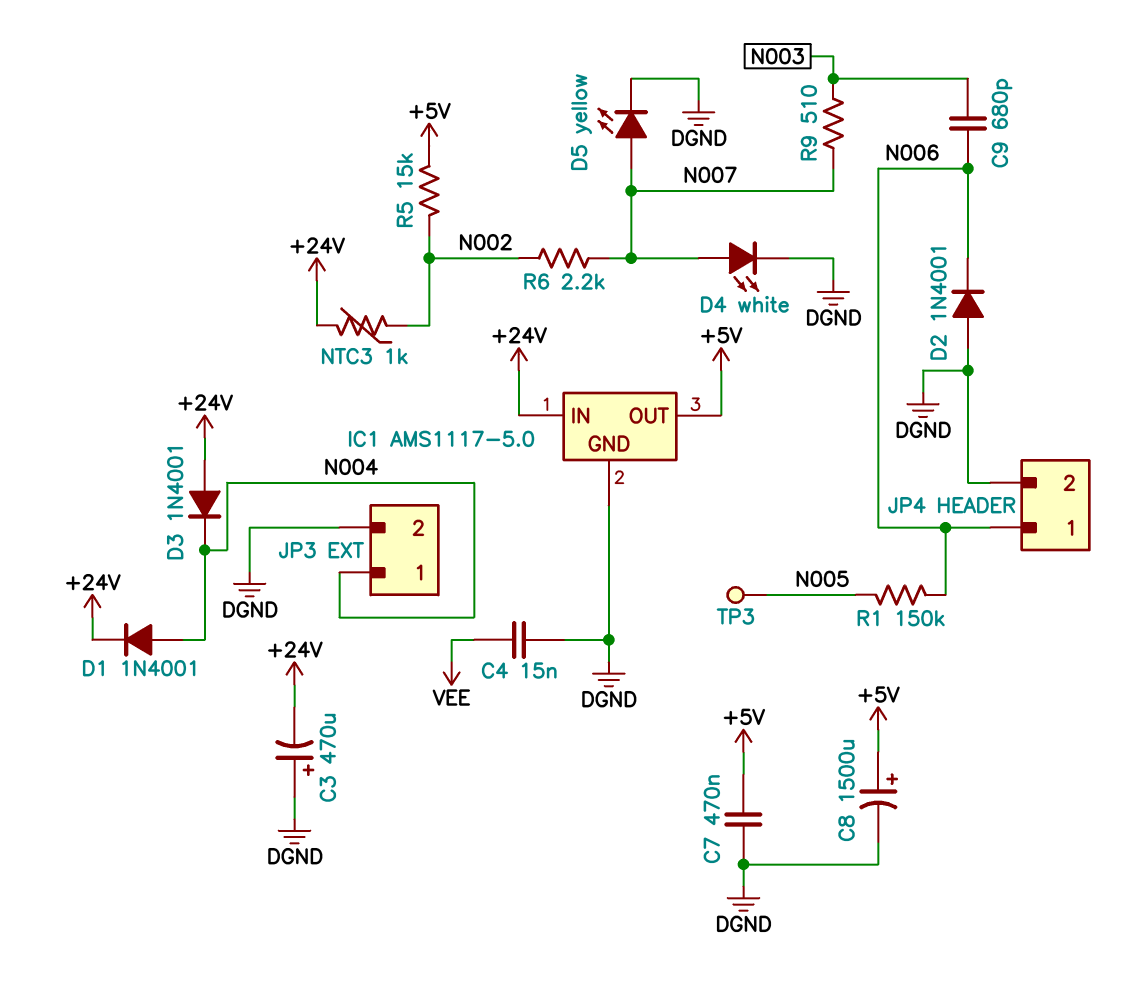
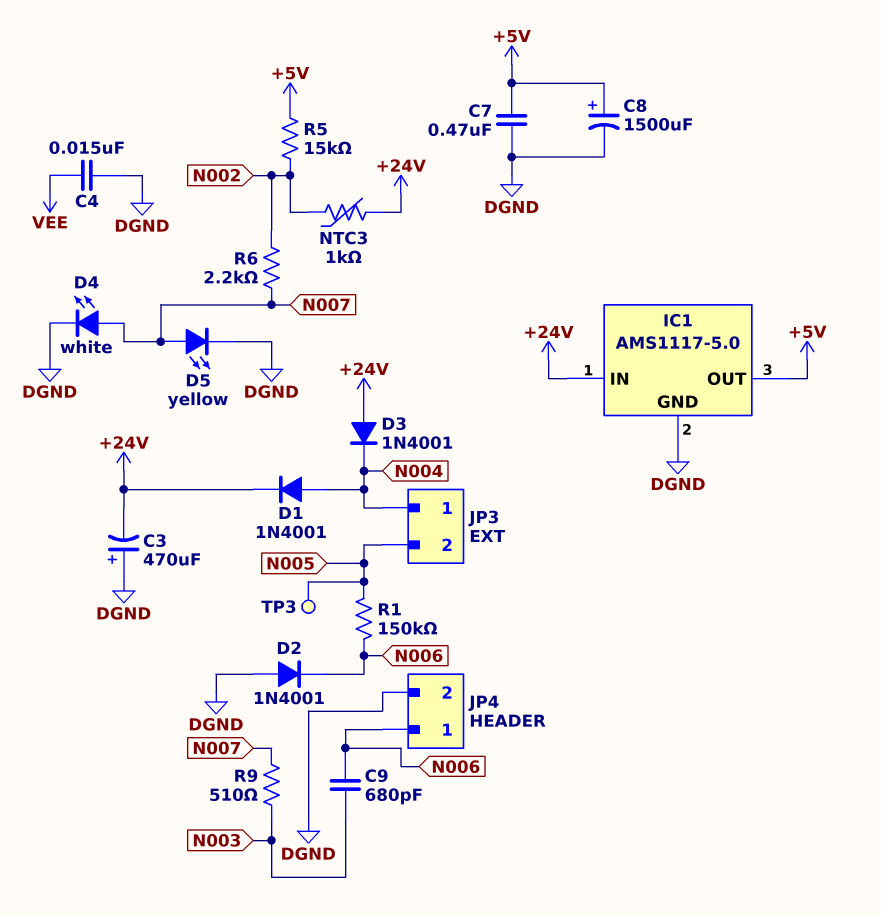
JP3 pin 2: DGND -> N005

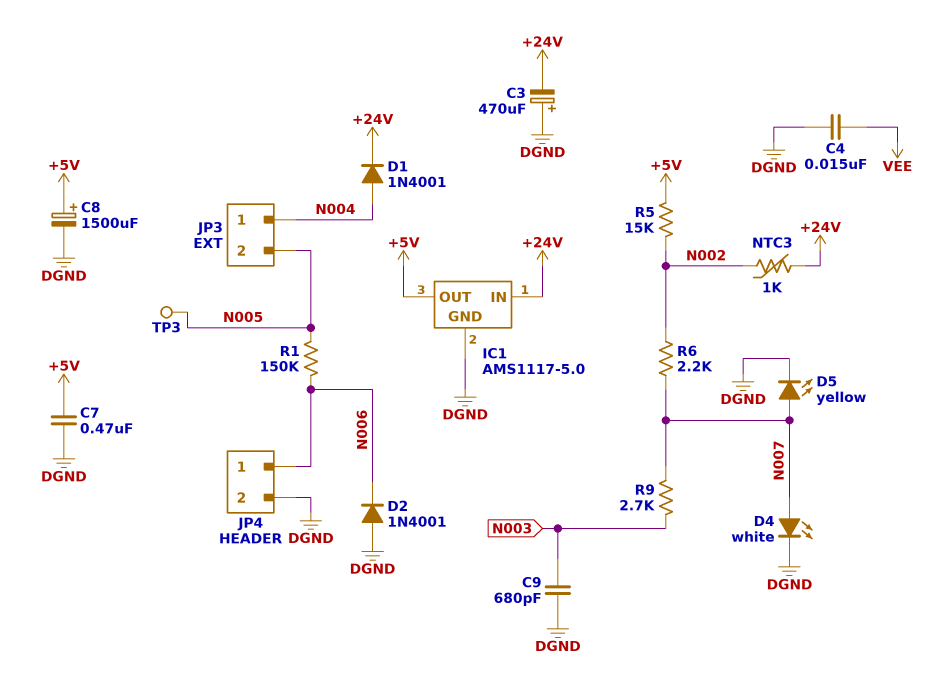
C9: 680pF (N003, N006) -> 680pF (DGND, N003)
D3: diode 1N4001 (A +24V, K N004) -> none
R9: 510 (N003, N007) -> 2.7k (N003, N007)

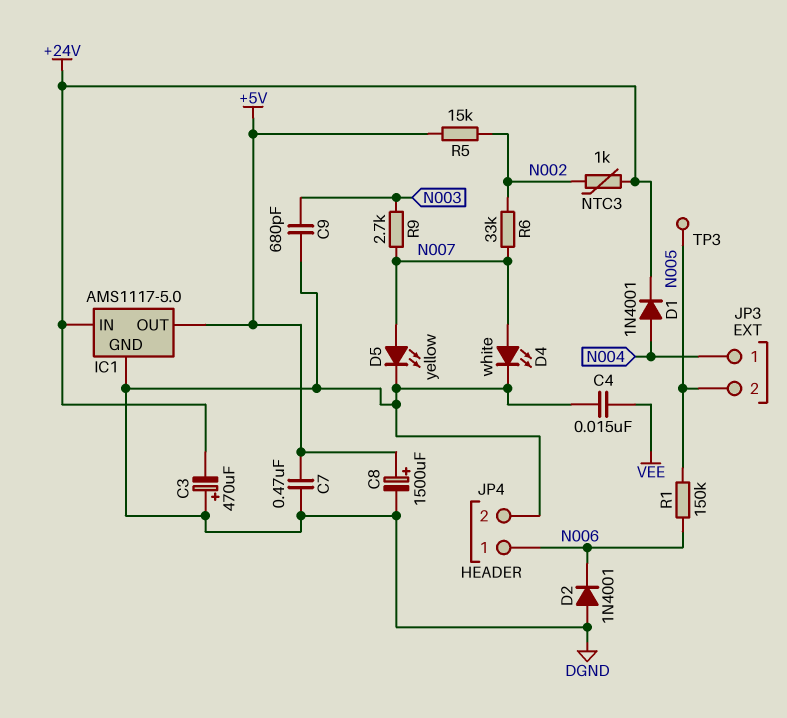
R6: 2.2k (N002, N007) -> 33k (N002, N007)

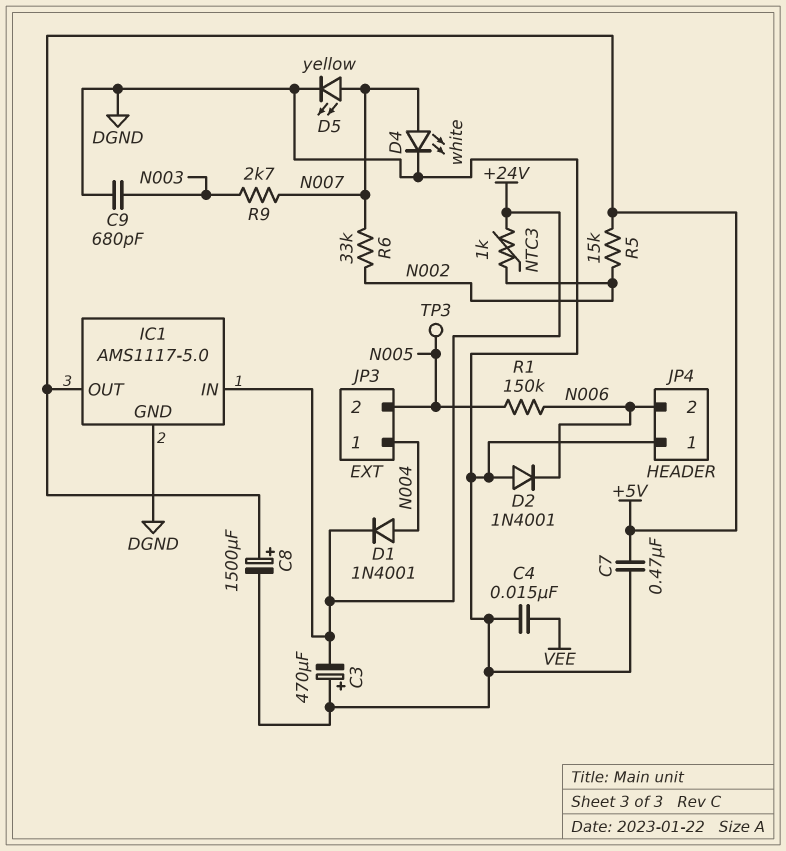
JP4 pin 1: N006 -> DGND
JP4 pin 2: DGND -> N006

